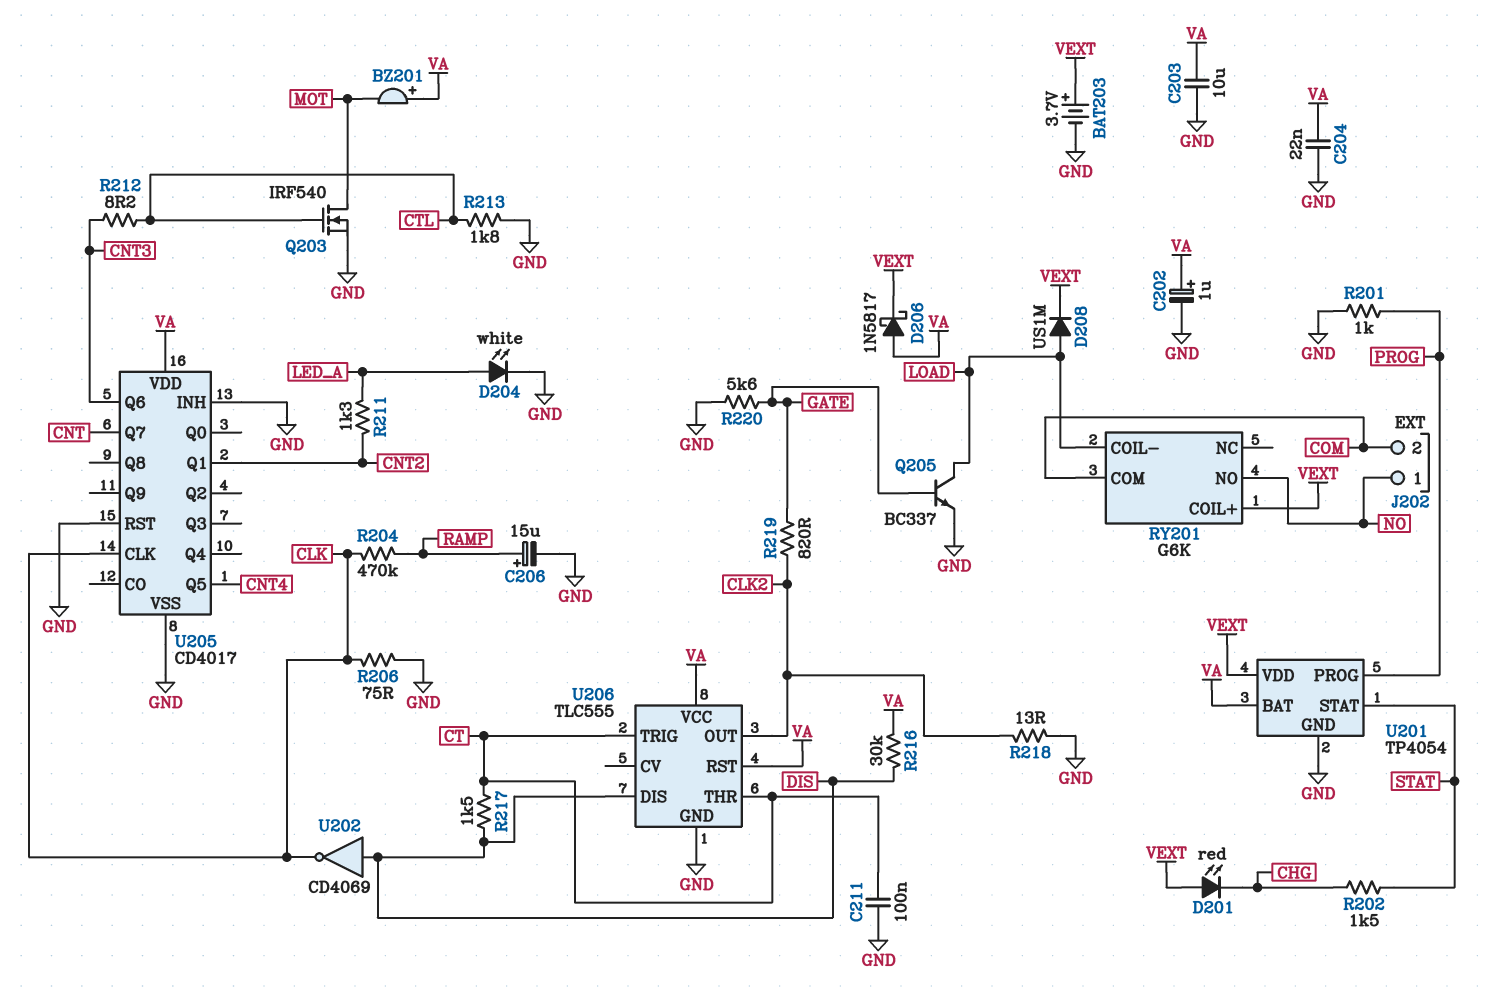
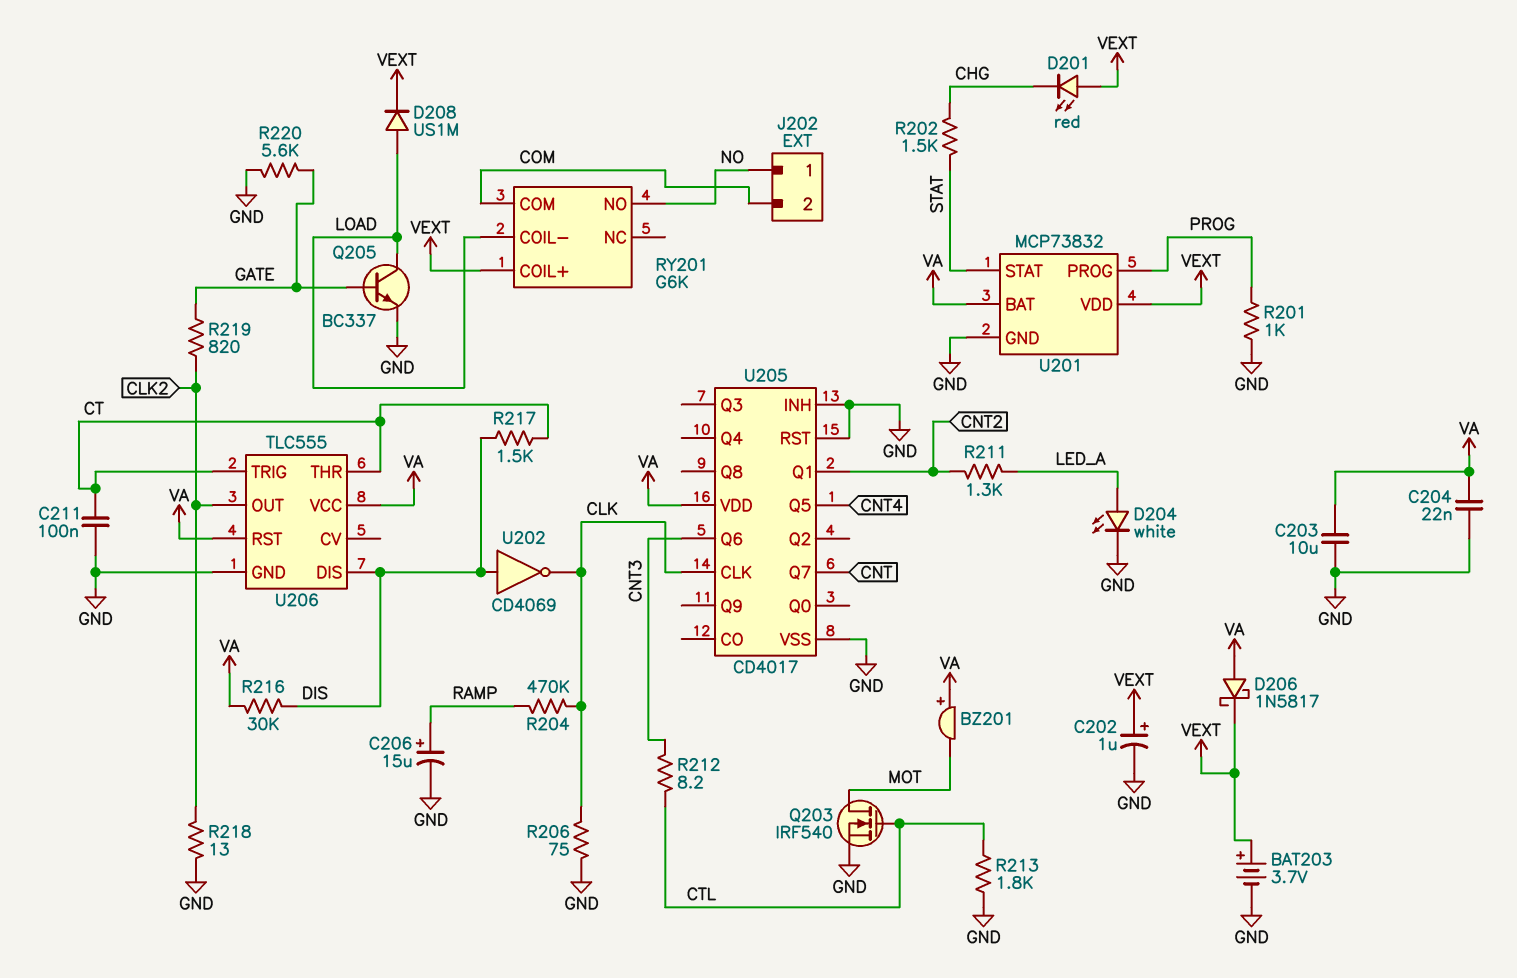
C202: 1uF (plus VA, minus GND) -> 1uF (plus VEXT, minus GND)
U201: TP4054 -> MCP73832

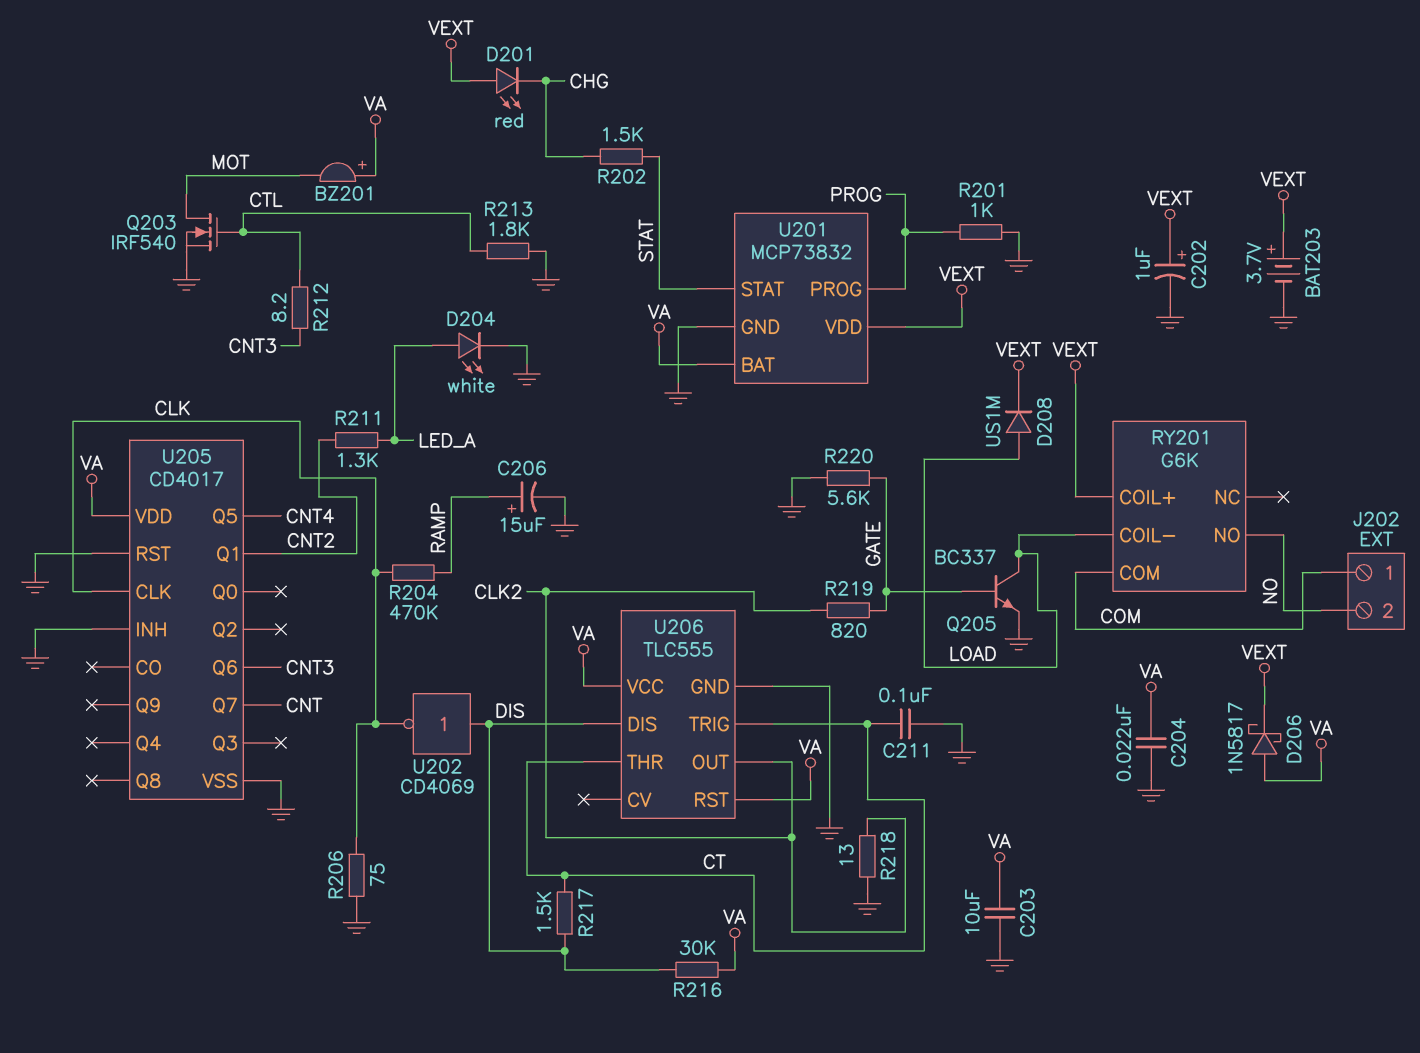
J202 pin 1: NO -> COM
J202 pin 2: COM -> NO

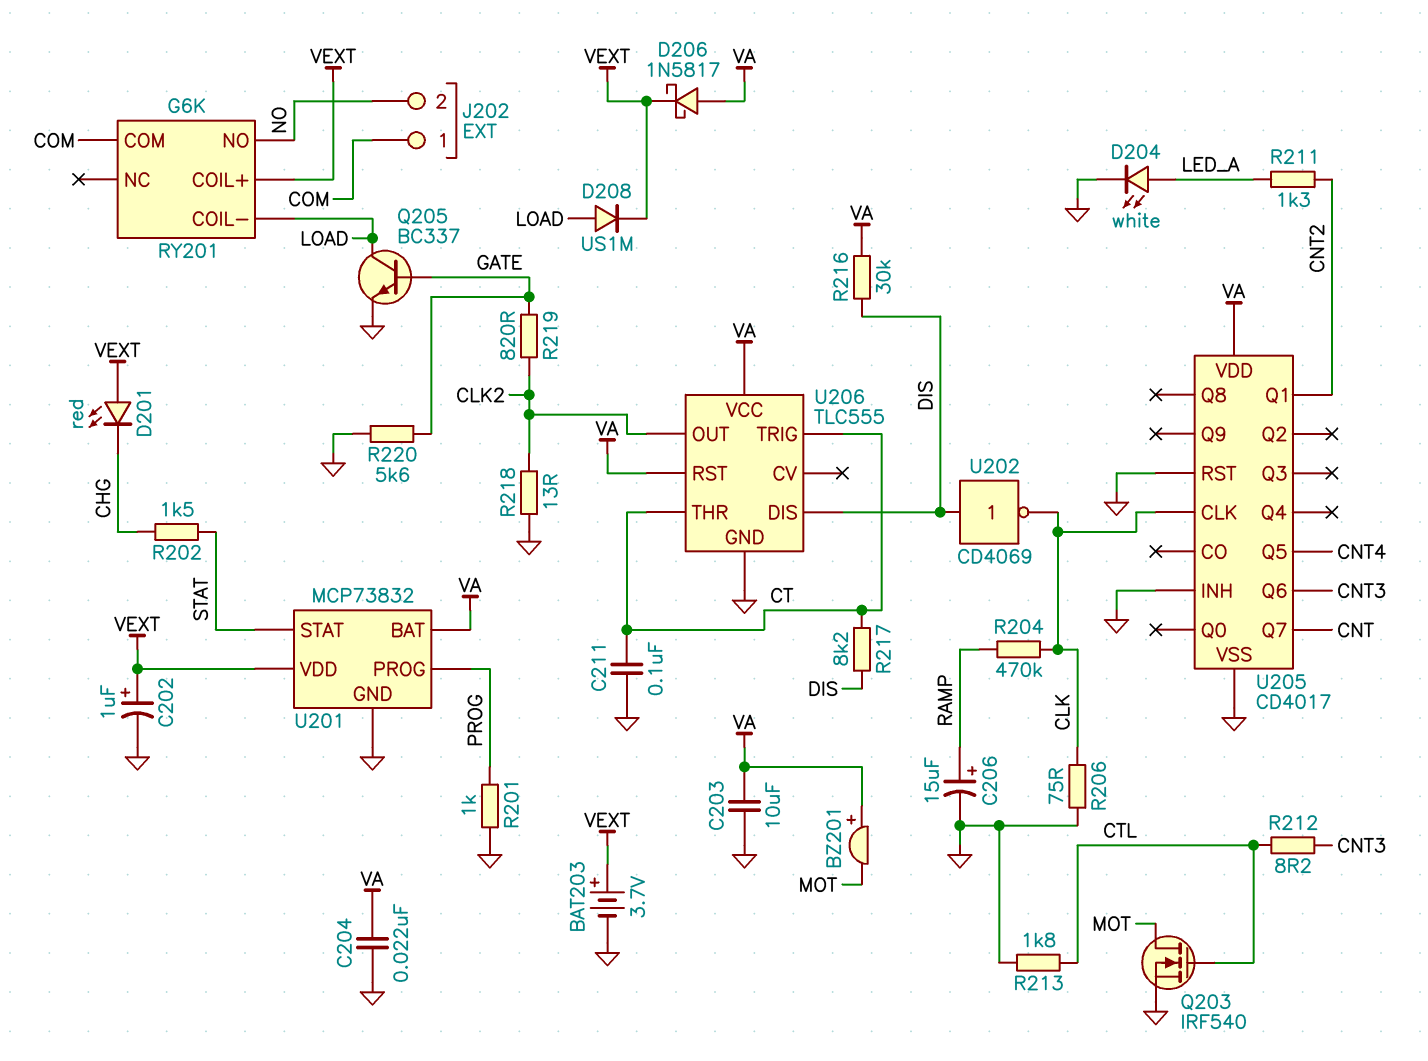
R217: 1.5k (CT, DIS) -> 8.2k (CT, DIS)

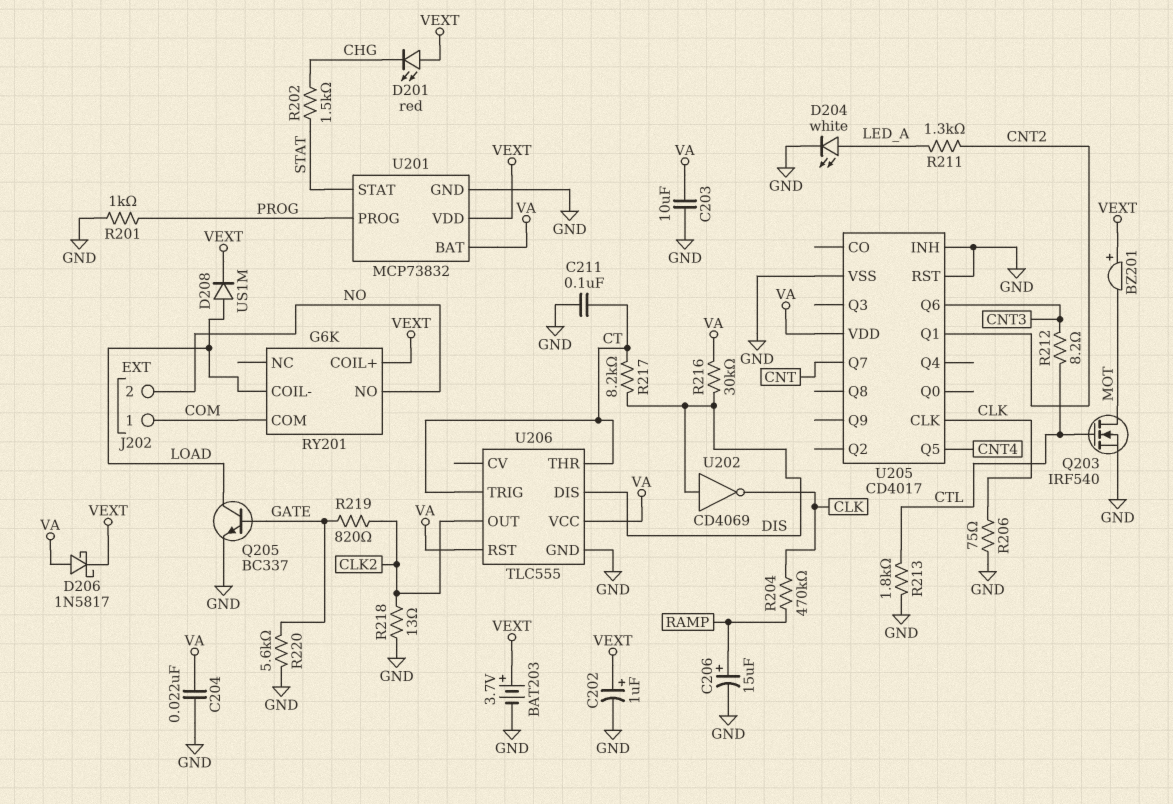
BZ201: buzzer (plus VA, minus MOT) -> buzzer (plus VEXT, minus MOT)

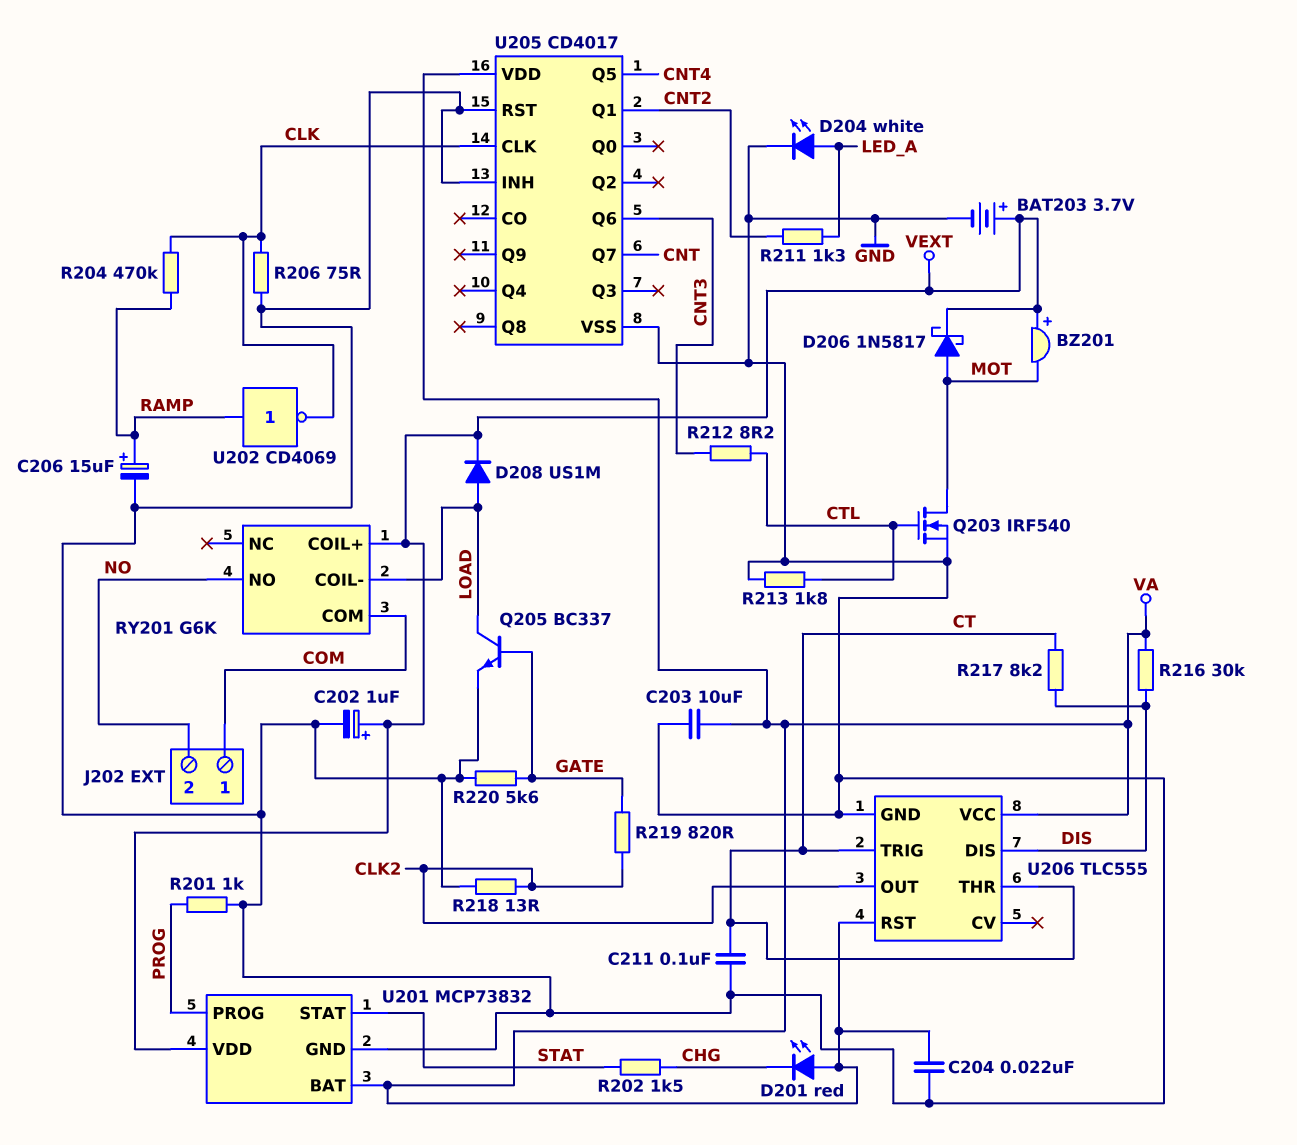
D201: LED red (A VEXT, K CHG) -> LED red (A VA, K CHG)
D206: schottky 1N5817 (A VA, K VEXT) -> schottky 1N5817 (A MOT, K VEXT)
U202: NOT CD4069 (in DIS, out CLK) -> NOT CD4069 (in RAMP, out CLK)

